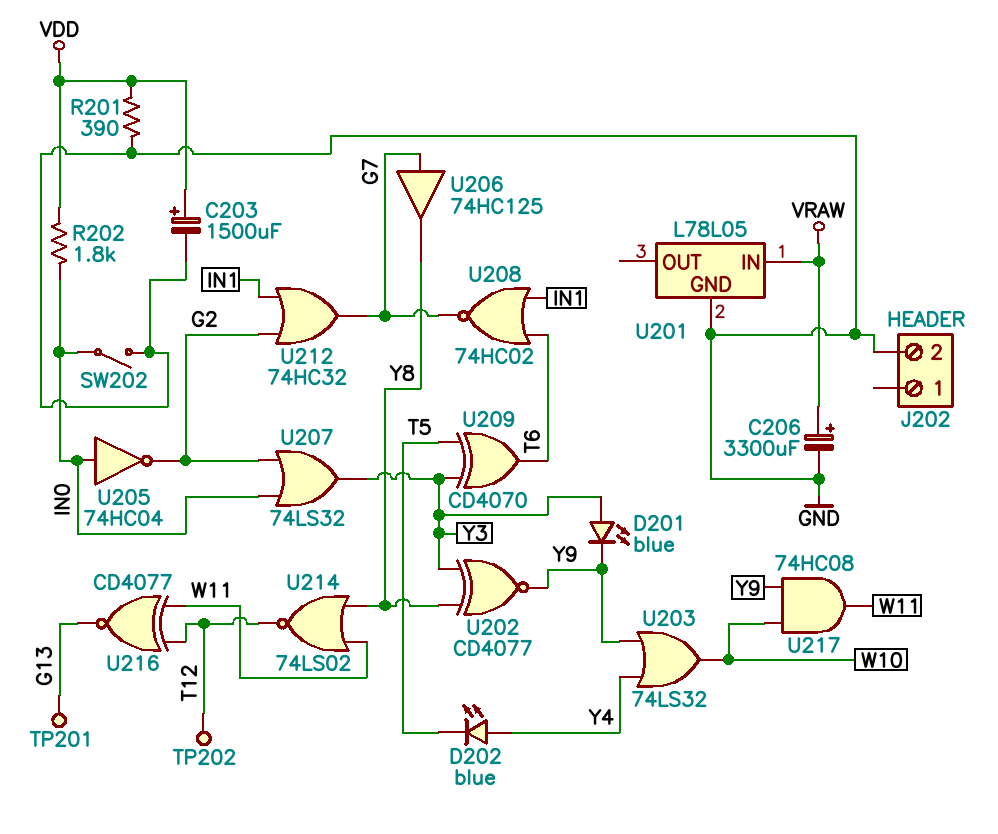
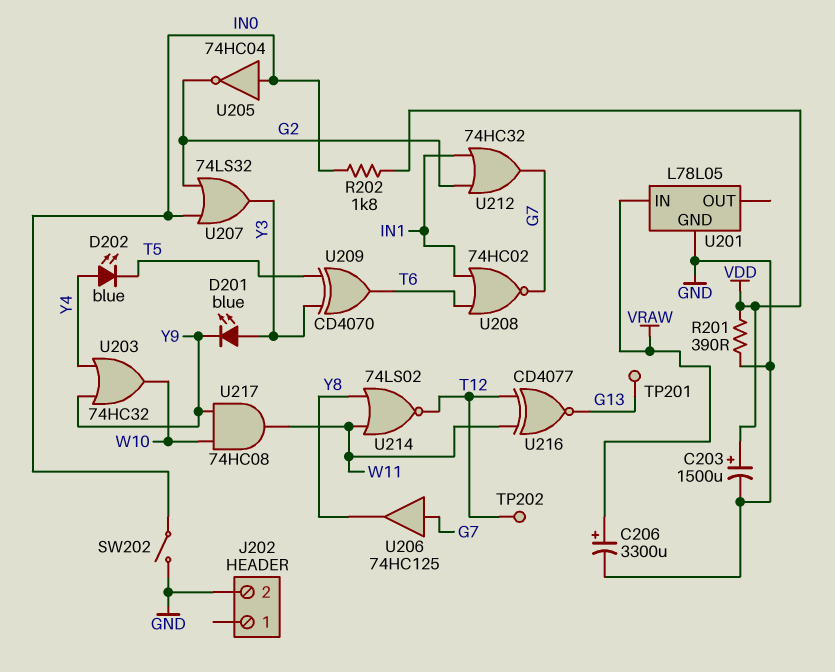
U202: XNOR CD4077 (in Y3, in Y8, out Y9) -> none
U203: OR 74LS32 (in Y4, in Y9, out W10) -> OR 74HC32 (in Y4, in Y9, out W10)

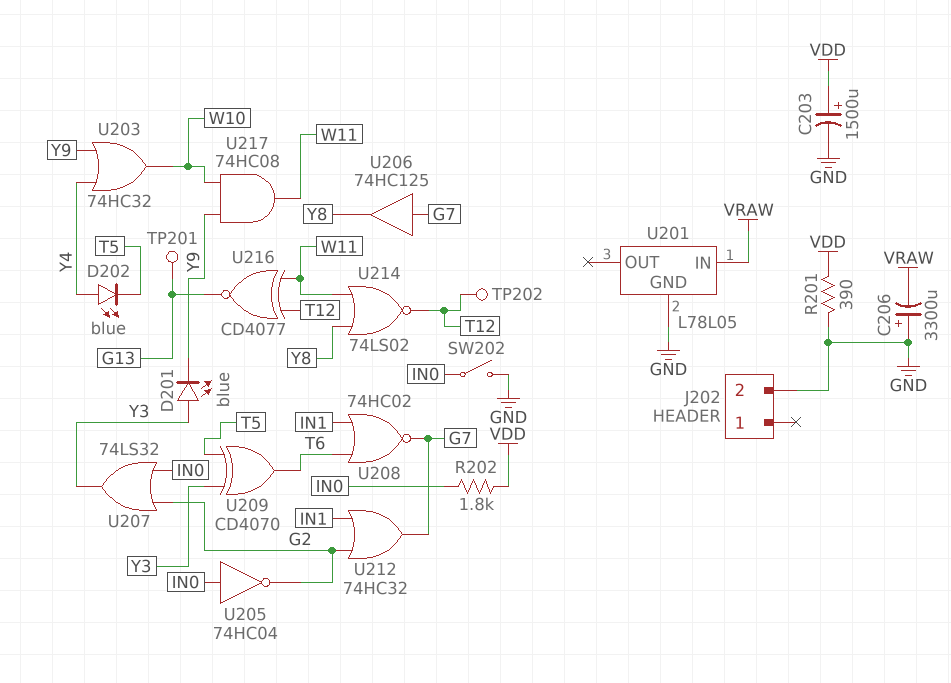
C206: 3300uF (plus VRAW, minus GND) -> 3300uF (plus GND, minus VRAW)

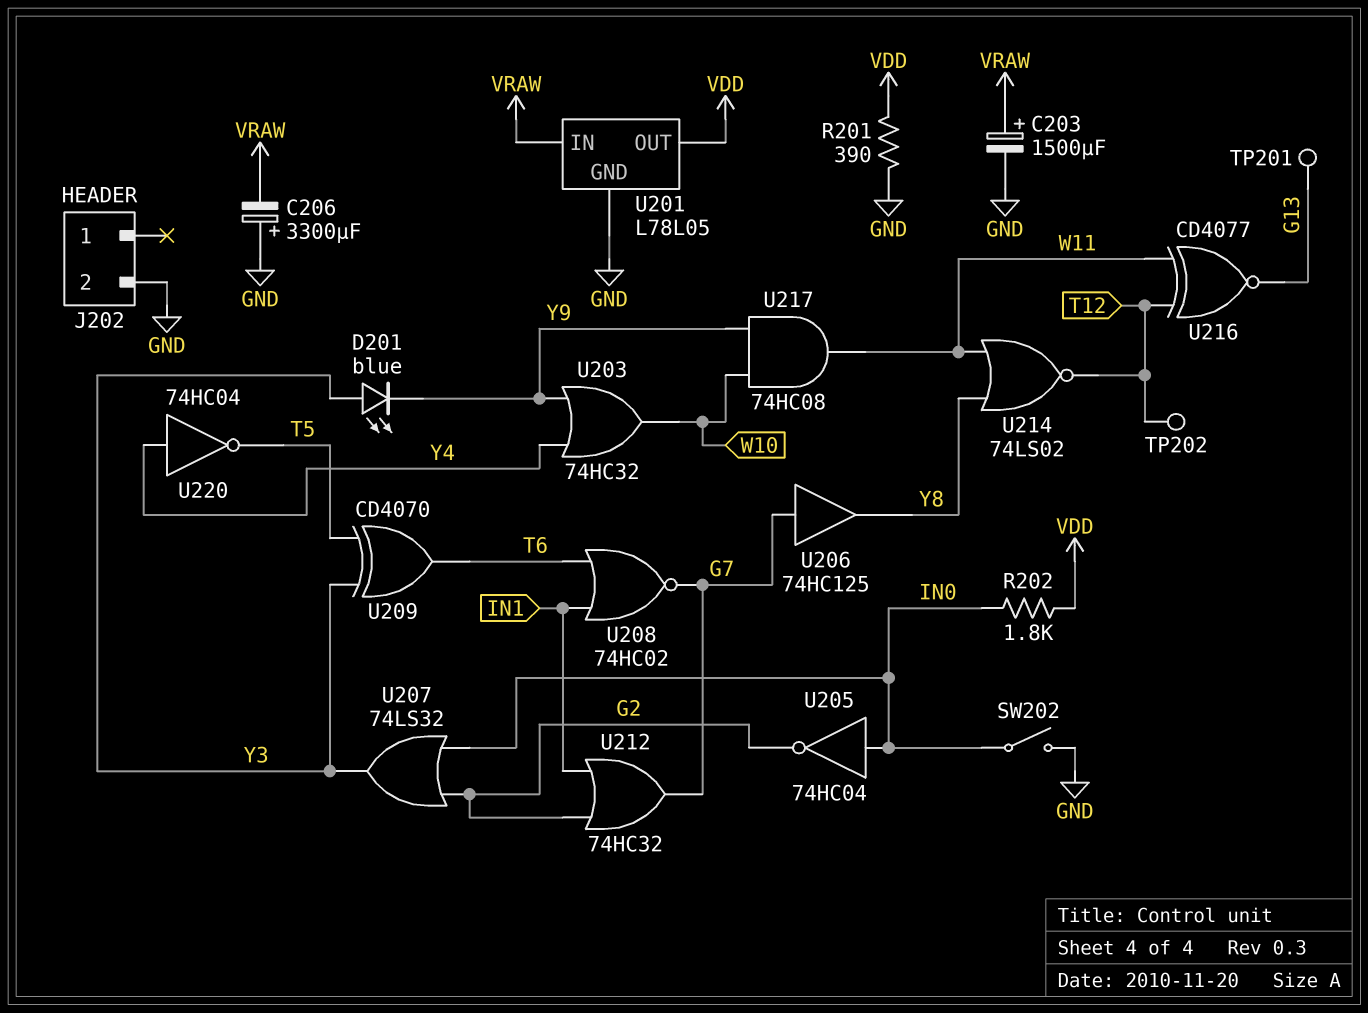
C203: 1500uF (plus VDD, minus GND) -> 1500uF (plus VRAW, minus GND)
D202: LED blue (A Y4, K T5) -> none
U201 pin OUT: none -> VDD
U220: none -> NOT 74HC04 (in Y4, out T5)

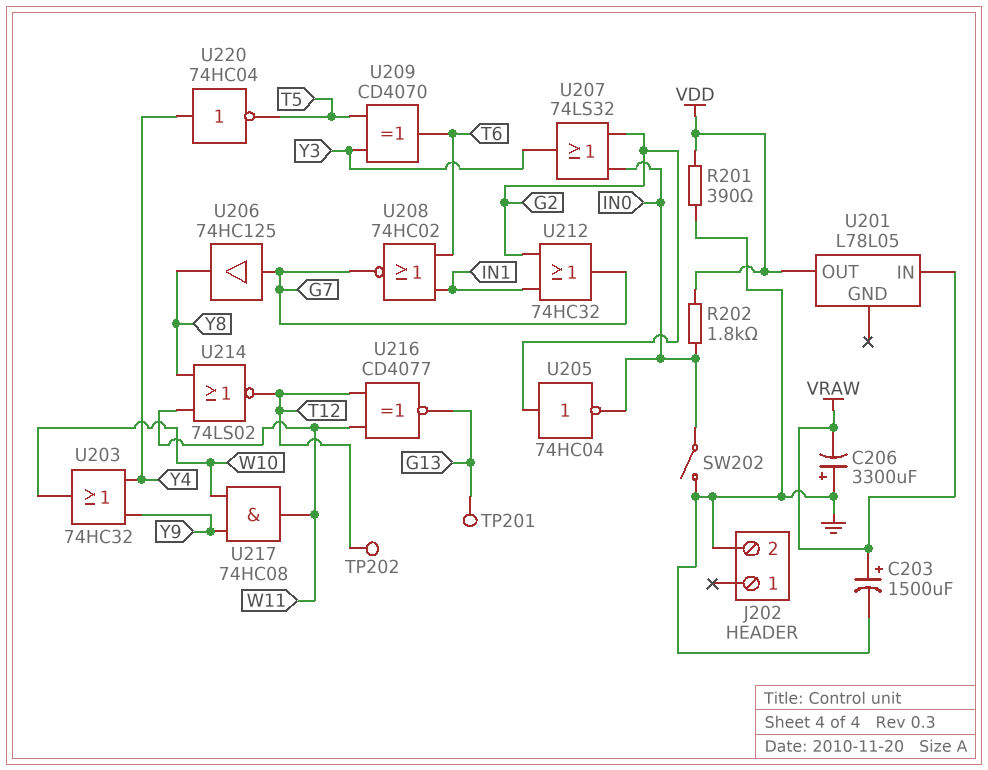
D201: LED blue (A Y3, K Y9) -> none
U201 pin GND: GND -> none
U205: NOT 74HC04 (in IN0, out G2) -> NOT 74HC04 (in G2, out IN0)

